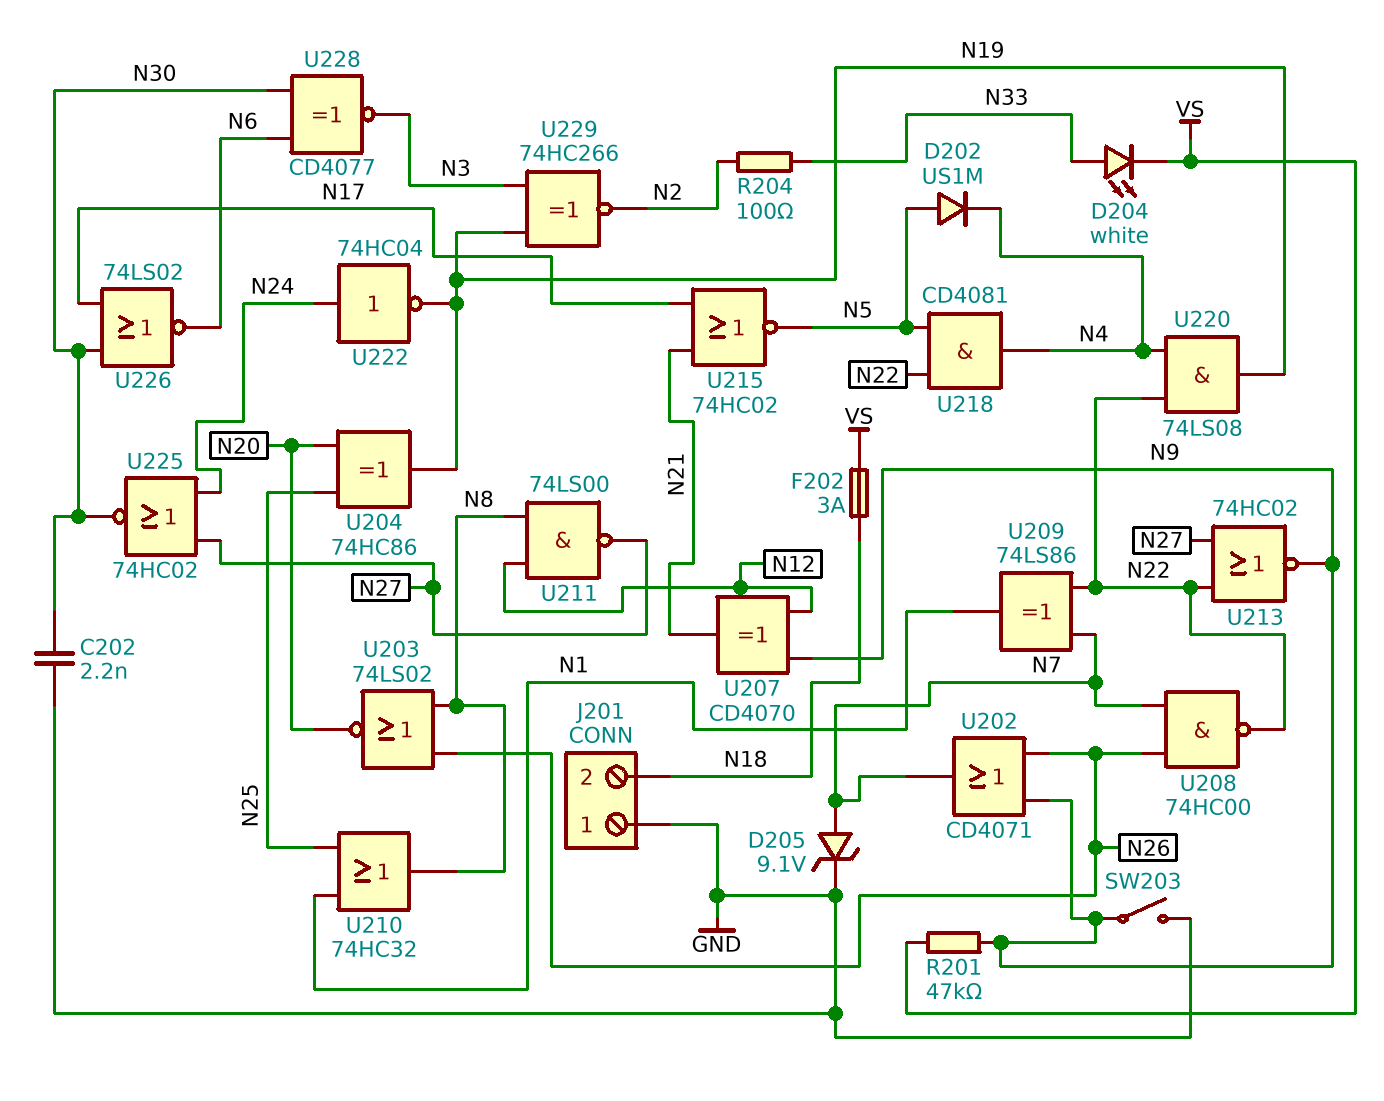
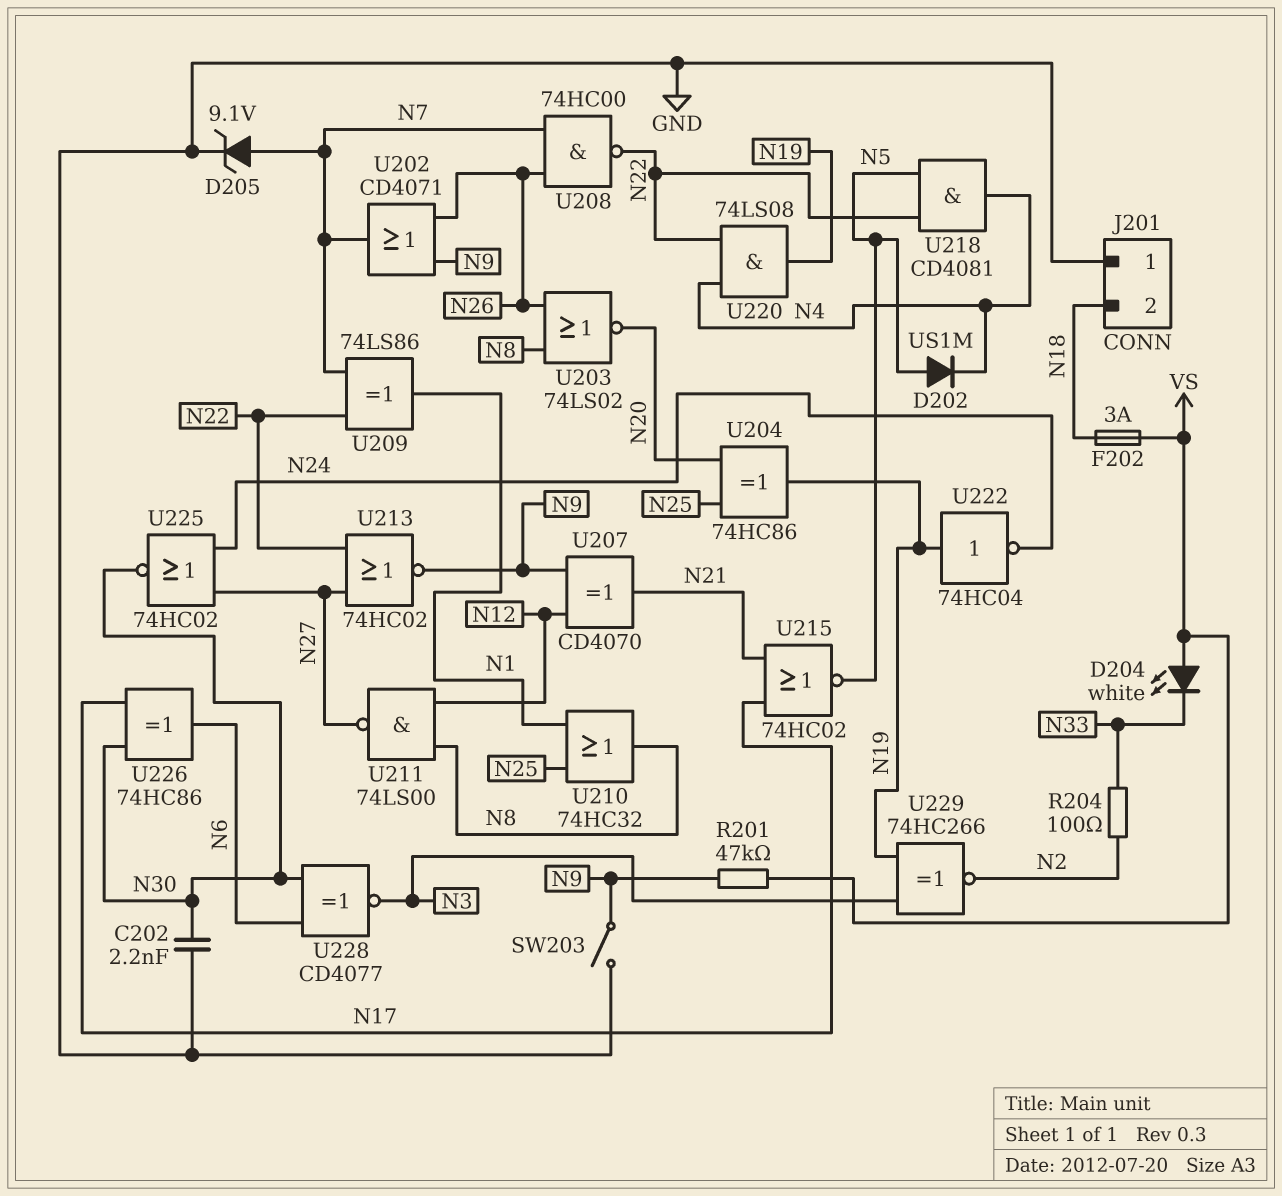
D204: LED white (A N33, K VS) -> LED white (A VS, K N33)
U222: NOT 74HC04 (in N24, out N19) -> NOT 74HC04 (in N19, out N24)
U226: NOR 74LS02 (in N17, in N30, out N6) -> XOR 74HC86 (in N17, in N30, out N6)

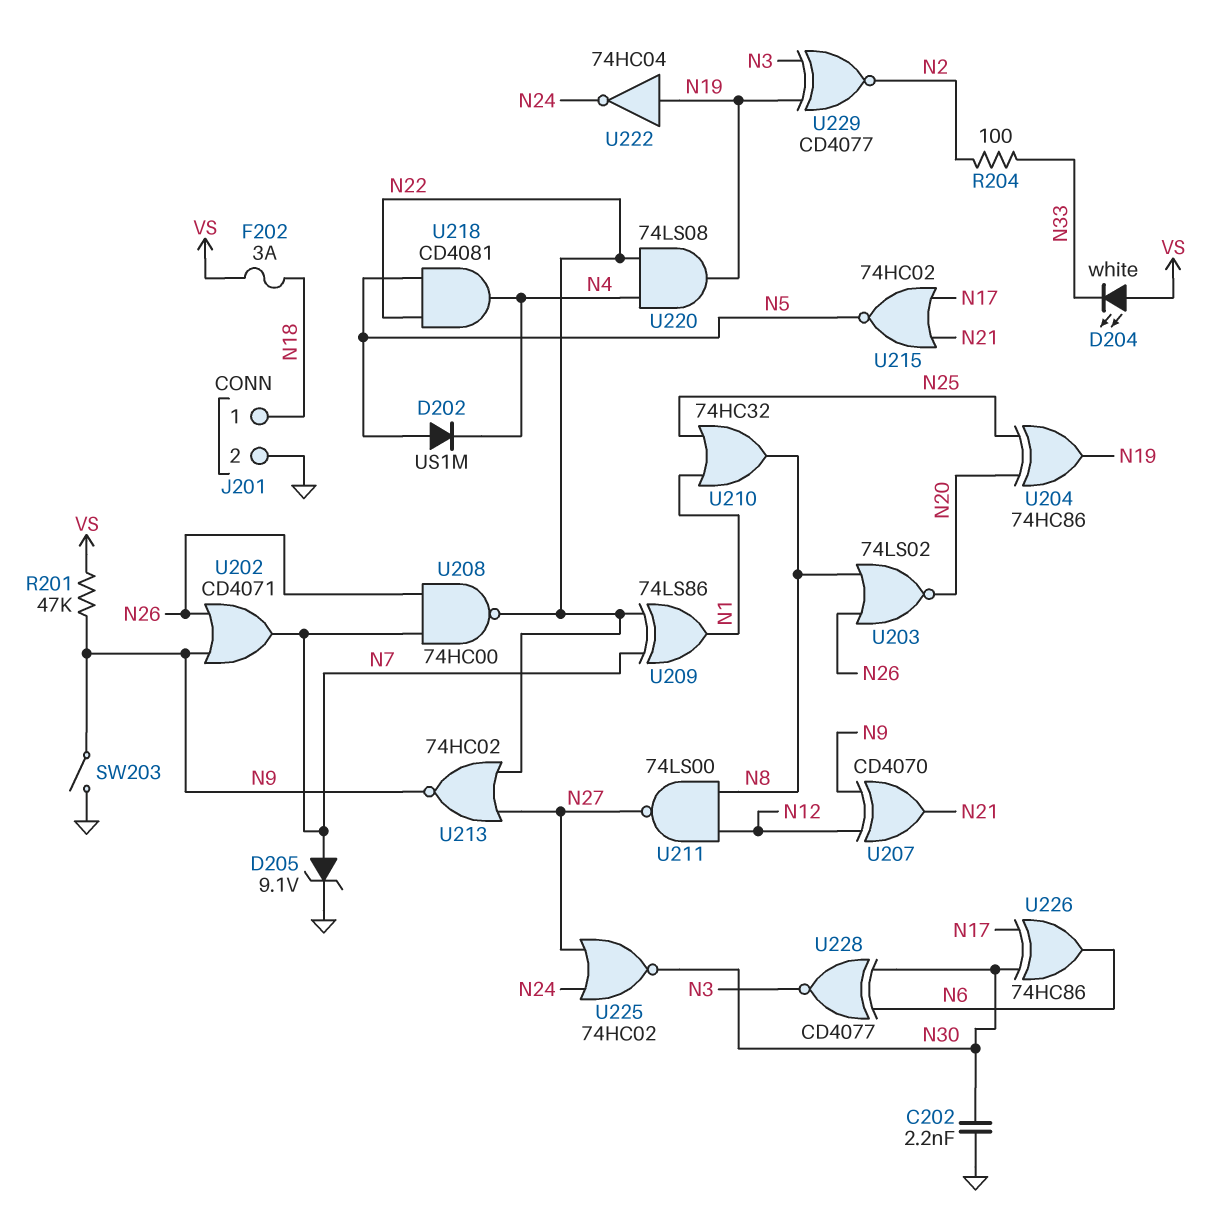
J201 pin 1: GND -> N18
J201 pin 2: N18 -> GND
U229: XNOR 74HC266 (in N3, in N19, out N2) -> XNOR CD4077 (in N3, in N19, out N2)

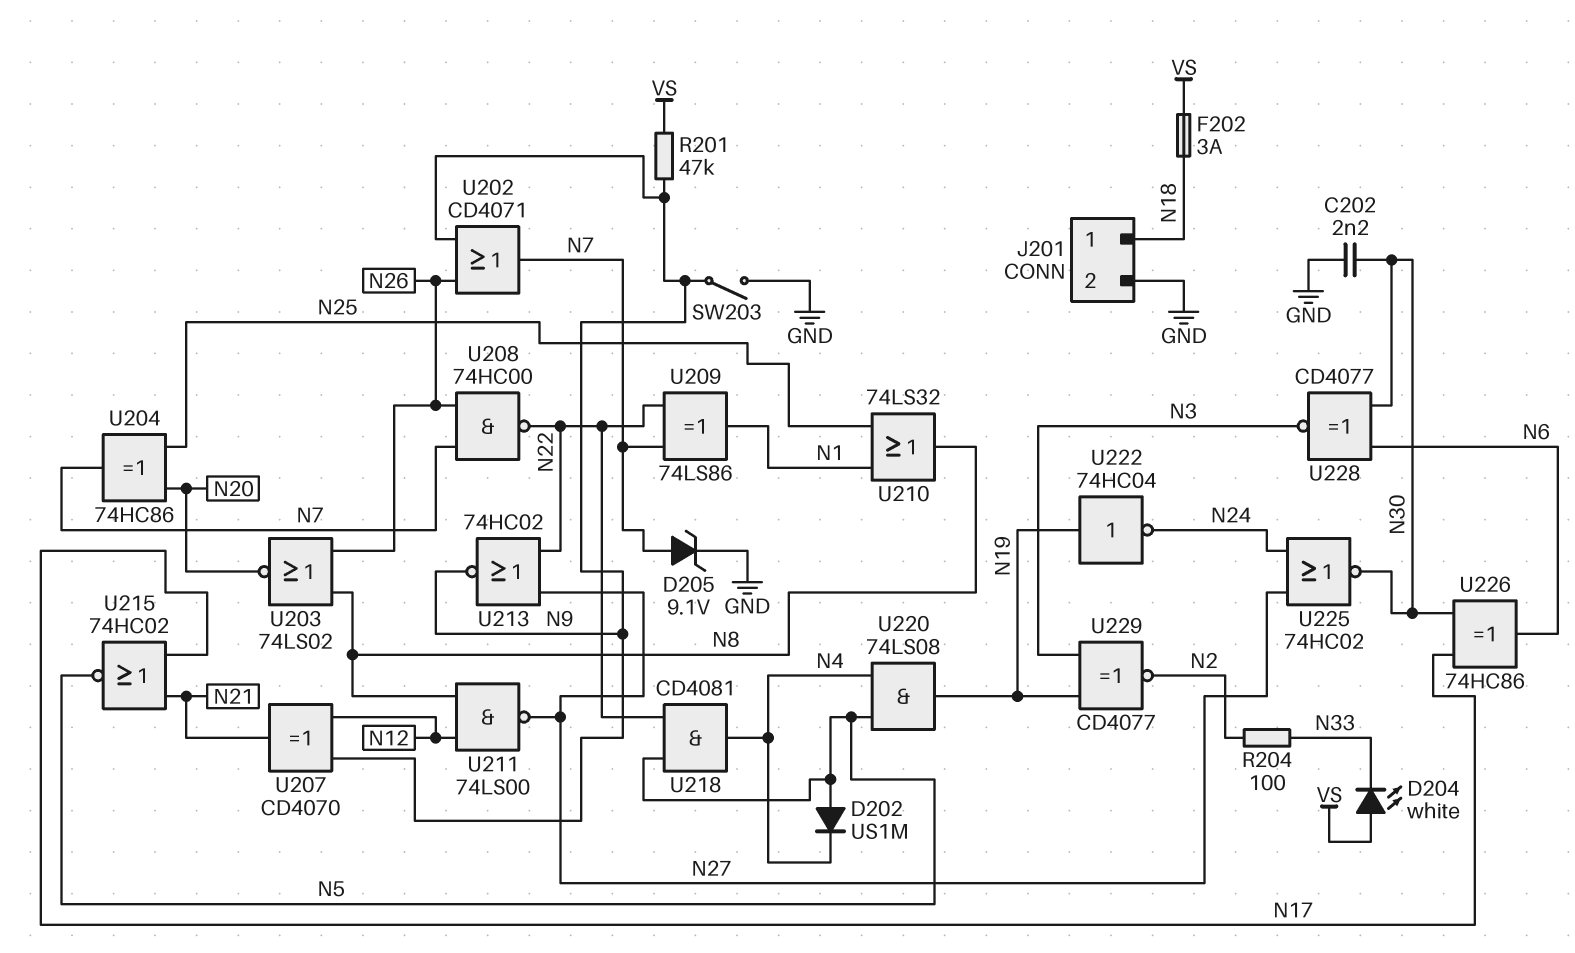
U204: XOR 74HC86 (in N20, in N25, out N19) -> XOR 74HC86 (in N20, in N25, out N7)
U210: OR 74HC32 (in N1, in N25, out N8) -> OR 74LS32 (in N1, in N25, out N8)
U220: AND 74LS08 (in N4, in N22, out N19) -> AND 74LS08 (in N4, in N5, out N19)

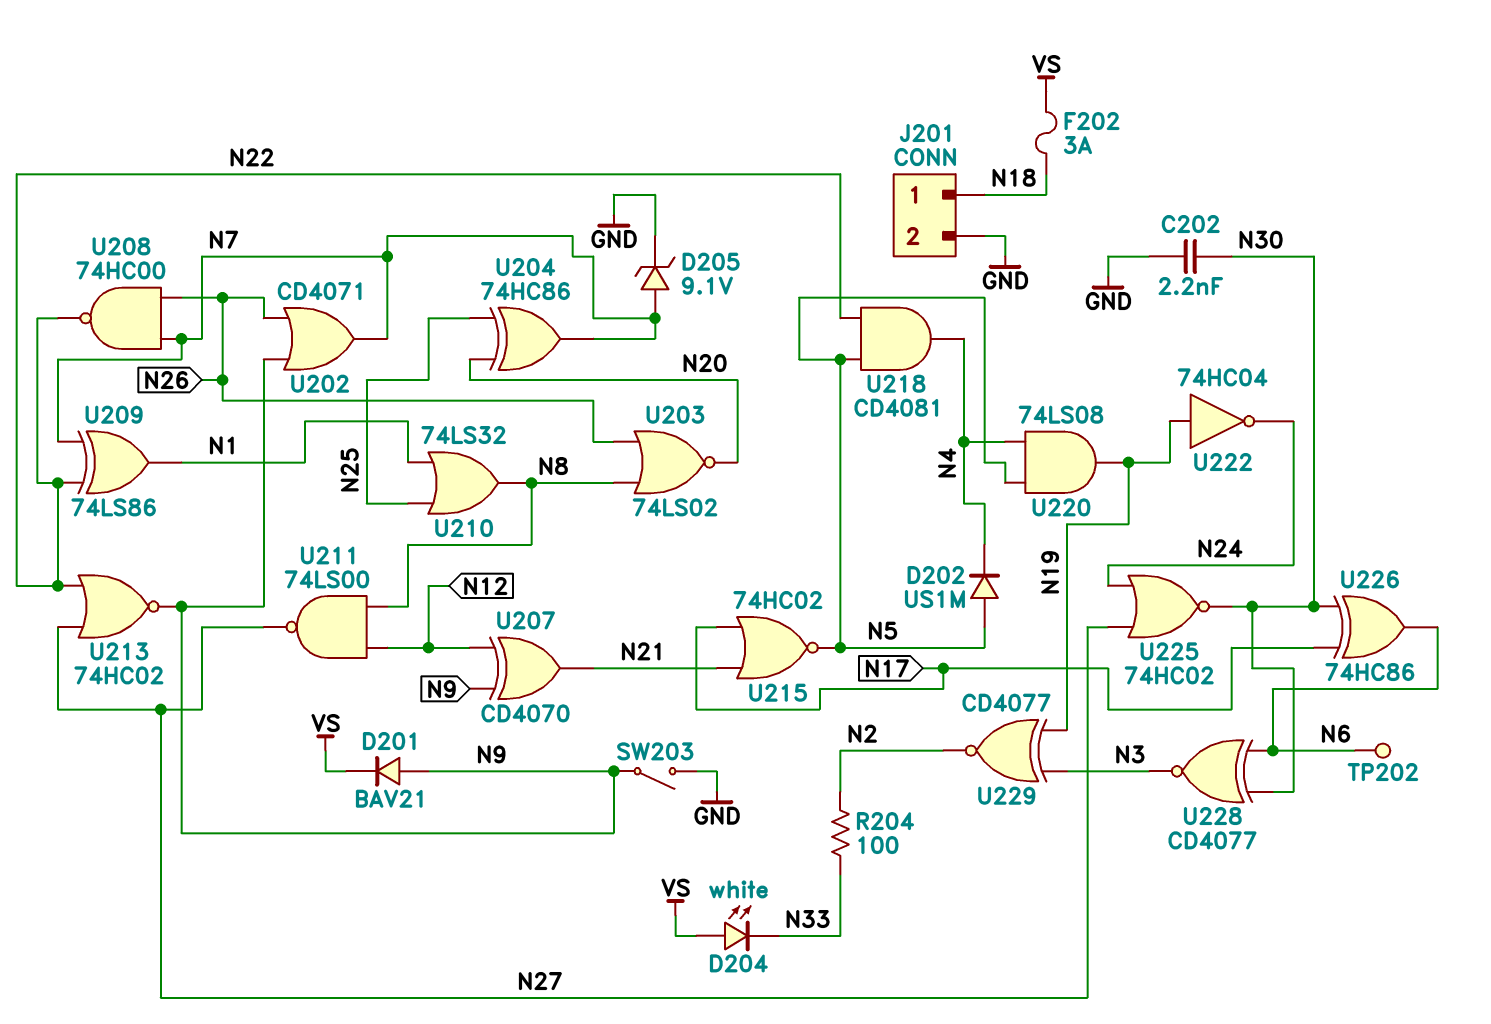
D201: none -> diode BAV21 (A N9, K VS)
R201: 47k (N9, VS) -> none
TP202: none -> test point (N6)

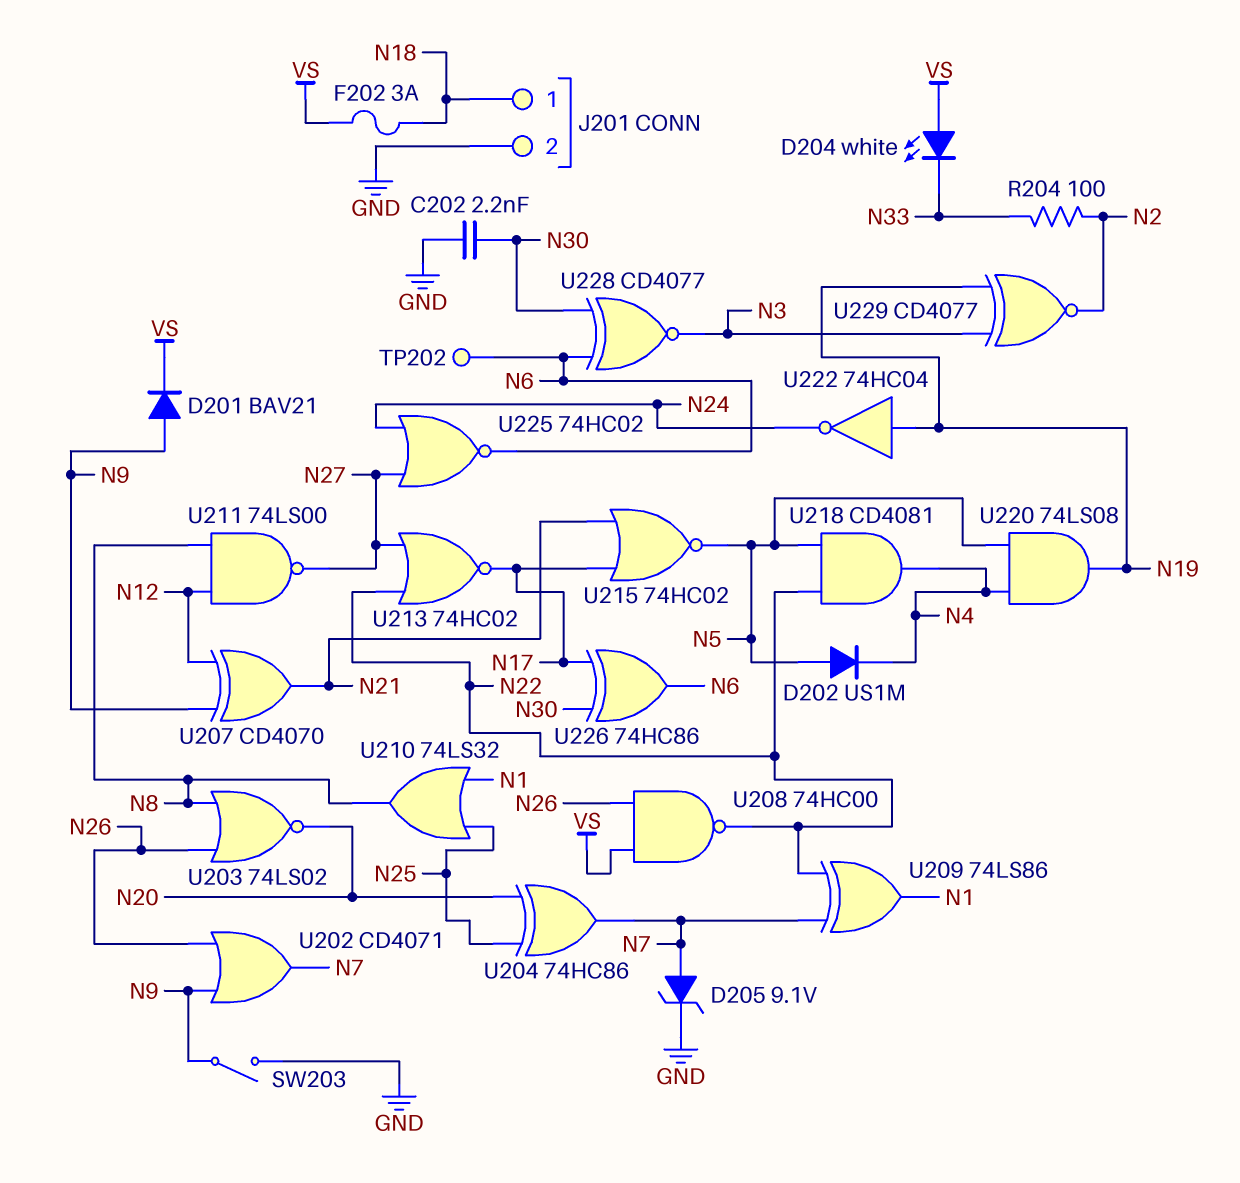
U208: NAND 74HC00 (in N7, in N26, out N22) -> NAND 74HC00 (in N26, in VS, out N22)
U213: NOR 74HC02 (in N22, in N27, out N9) -> NOR 74HC02 (in N22, in N27, out N17)
U225: NOR 74HC02 (in N24, in N27, out N30) -> NOR 74HC02 (in N24, in N27, out N6)

